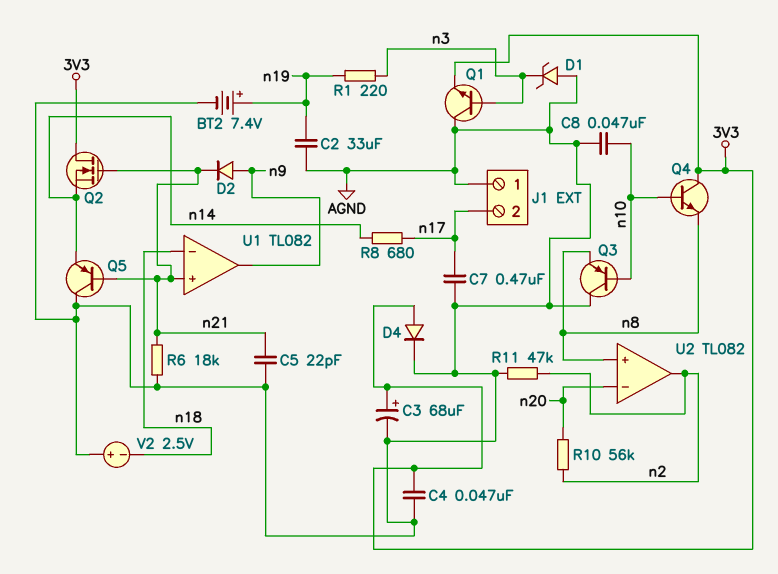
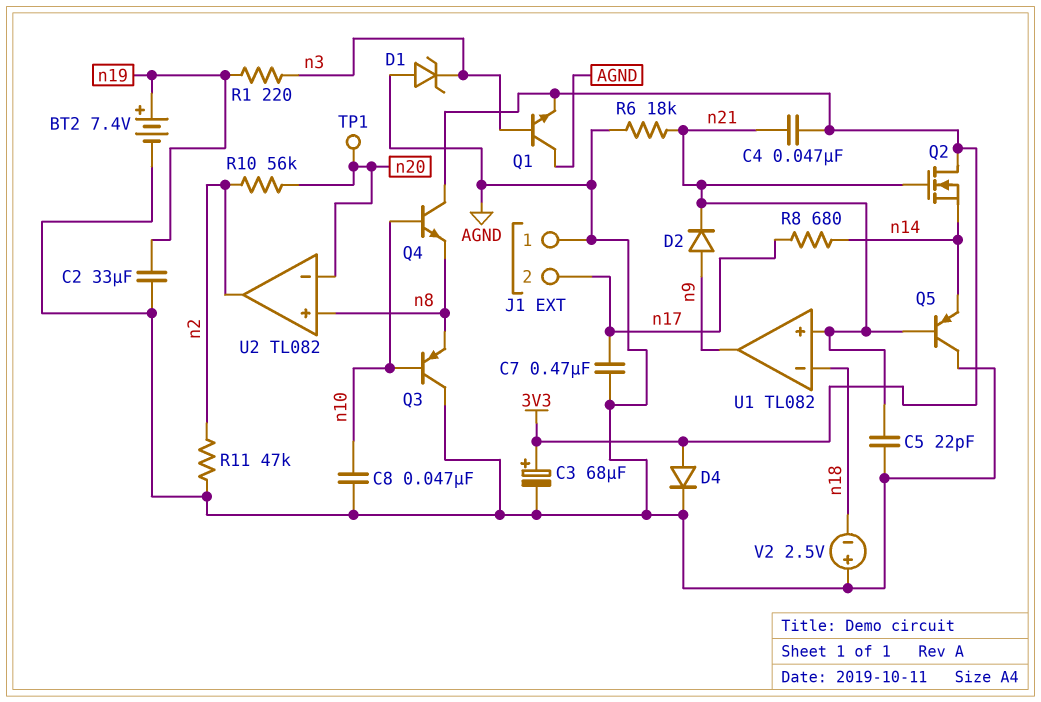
C4: 47nF (3V3, AGND) -> 47nF (3V3, n21)
TP1: none -> test point (n20)

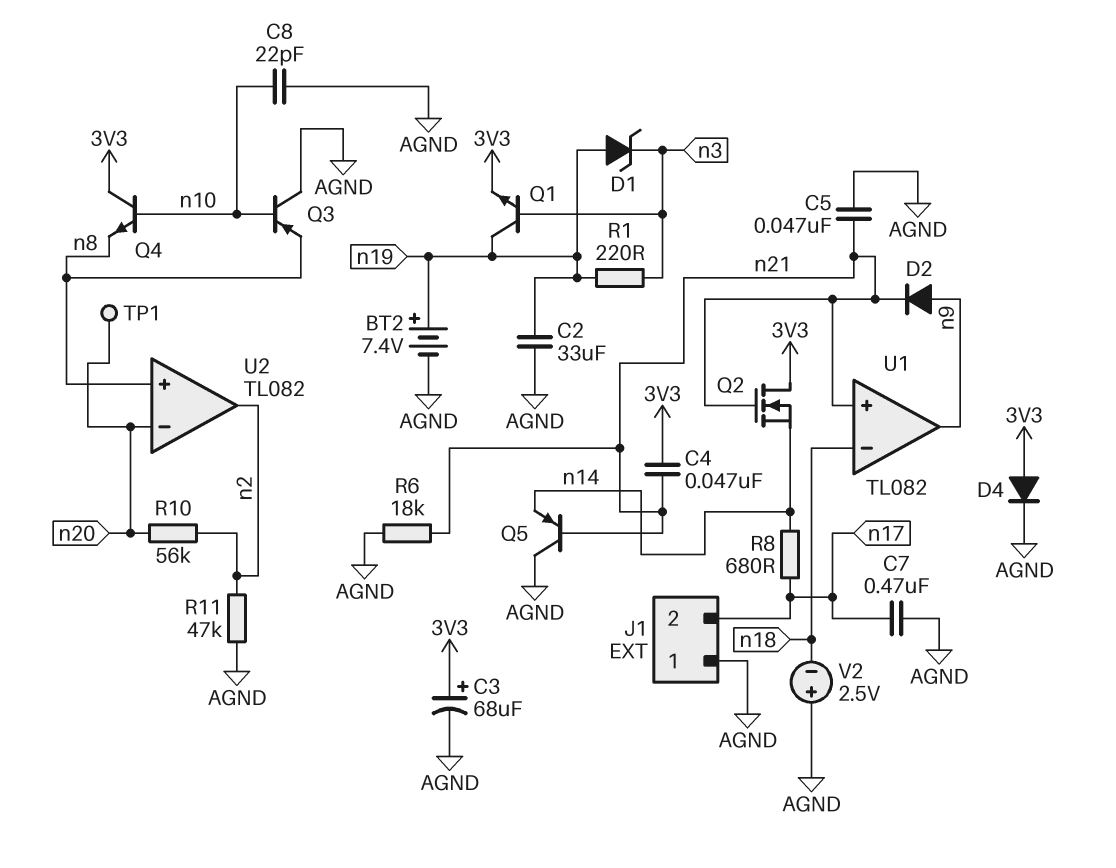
C5: 22pF (AGND, n21) -> 47nF (AGND, n21)
C8: 47nF (AGND, n10) -> 22pF (AGND, n10)
D1: zener (A AGND, K n3) -> zener (A n19, K n3)
Q1: NPN (B n3, C AGND, E 3V3) -> NPN (B n3, C n19, E 3V3)

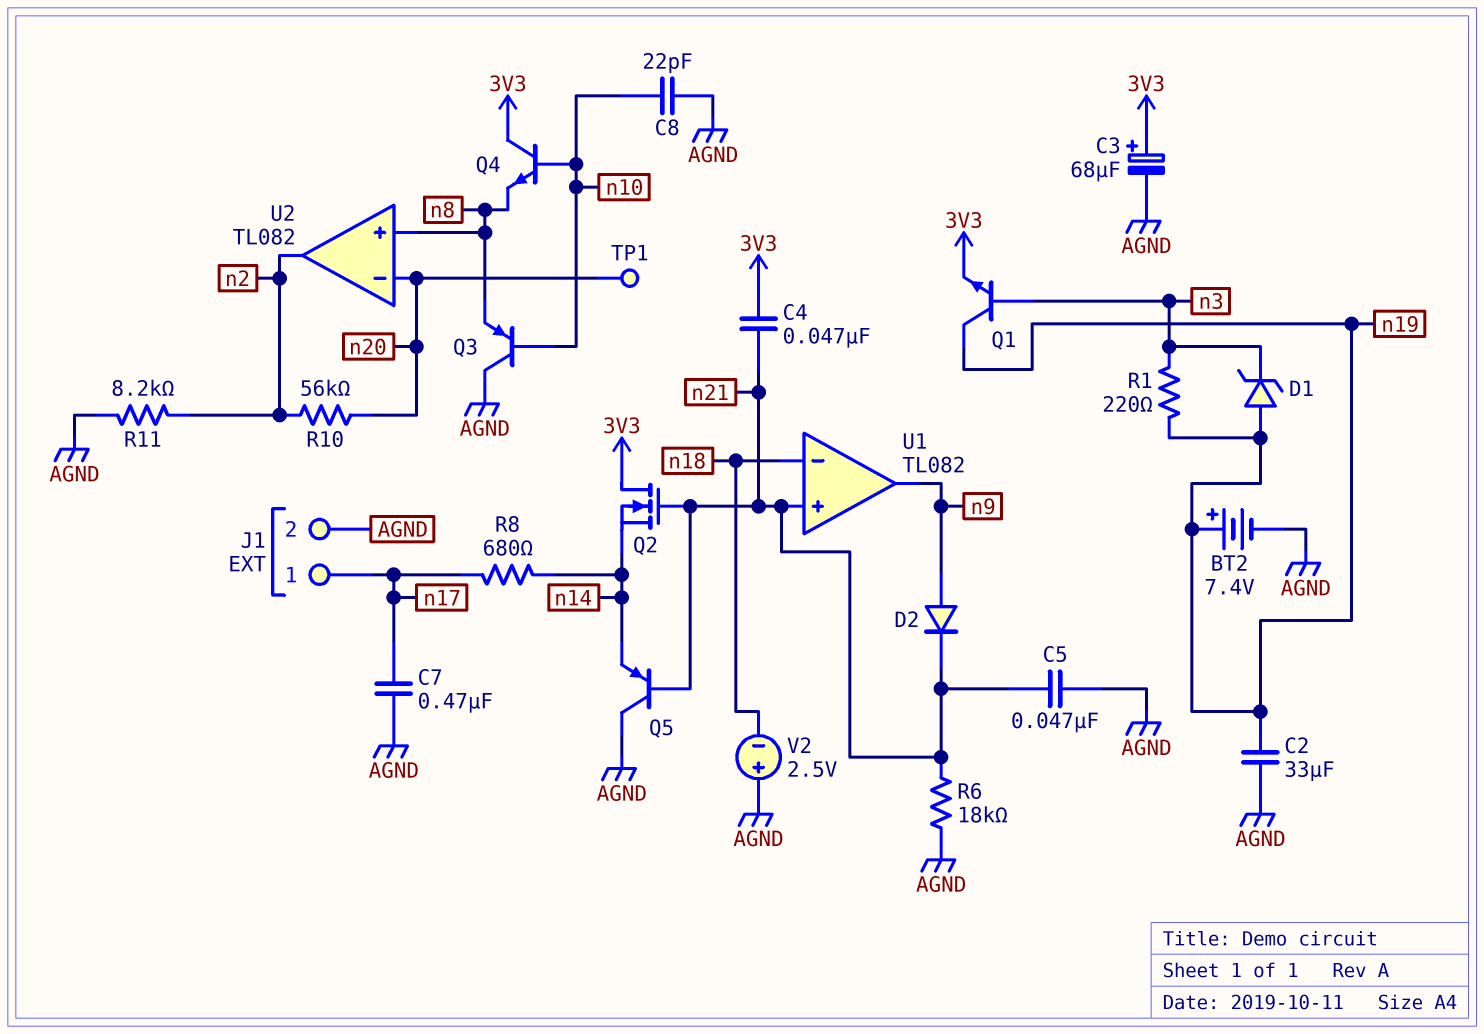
D4: diode (A 3V3, K AGND) -> none
J1 pin 1: AGND -> n17
J1 pin 2: n17 -> AGND
R11: 47k (AGND, n2) -> 8.2k (AGND, n2)

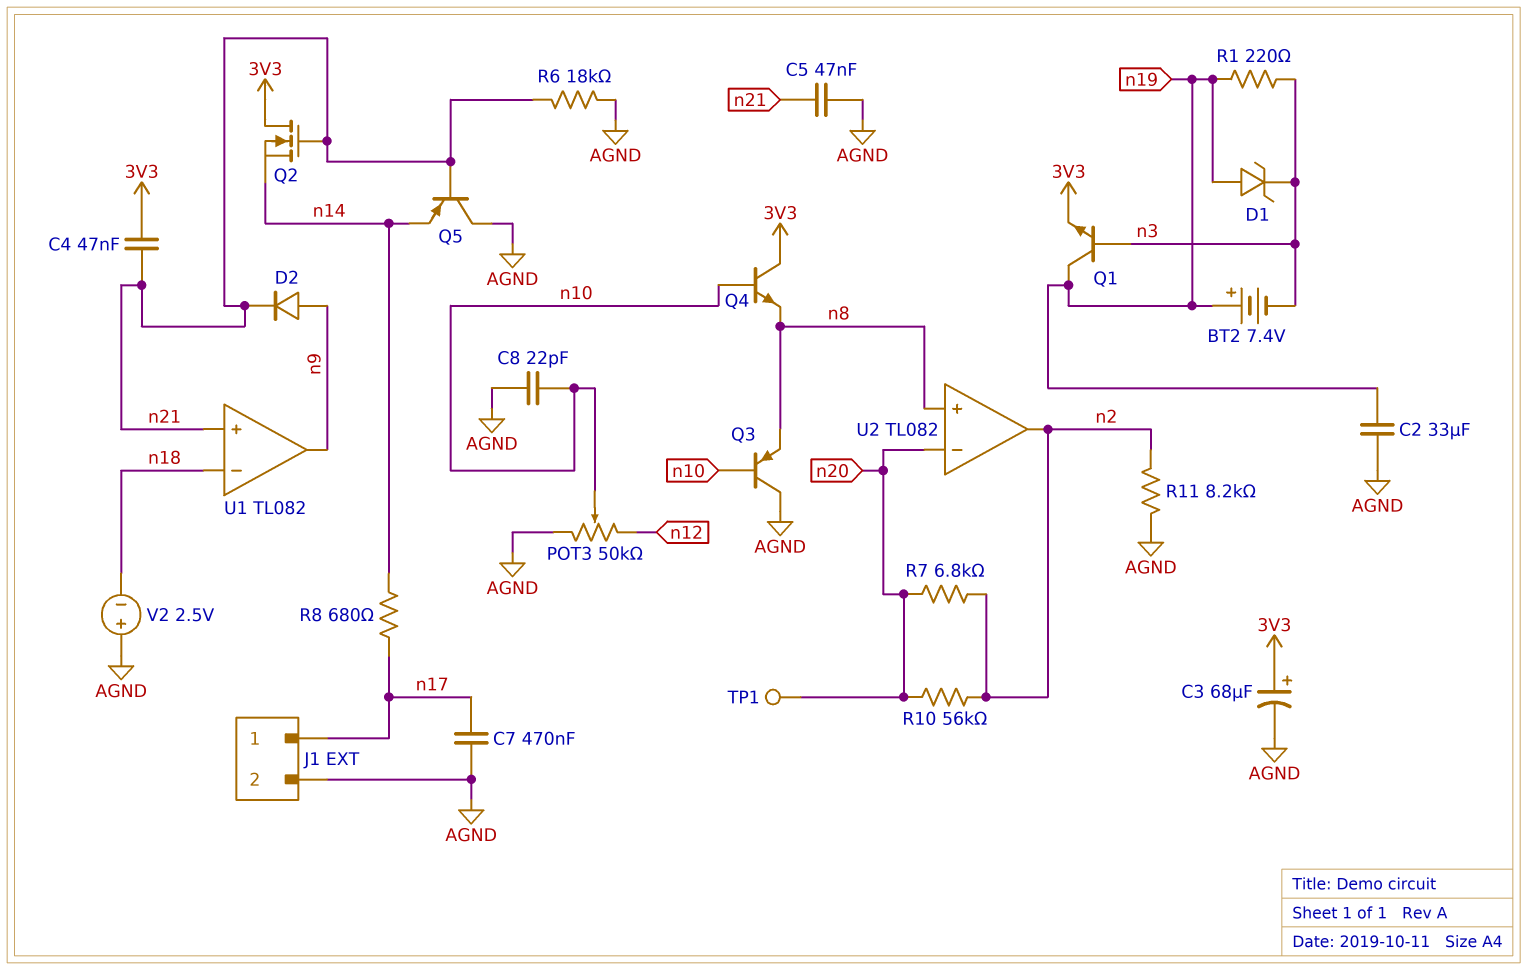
BT2: 7.4V (plus n19, minus AGND) -> 7.4V (plus n19, minus n3)
POT3: none -> 50k (AGND, n12, wiper n10)
R7: none -> 6.8k (n2, n20)

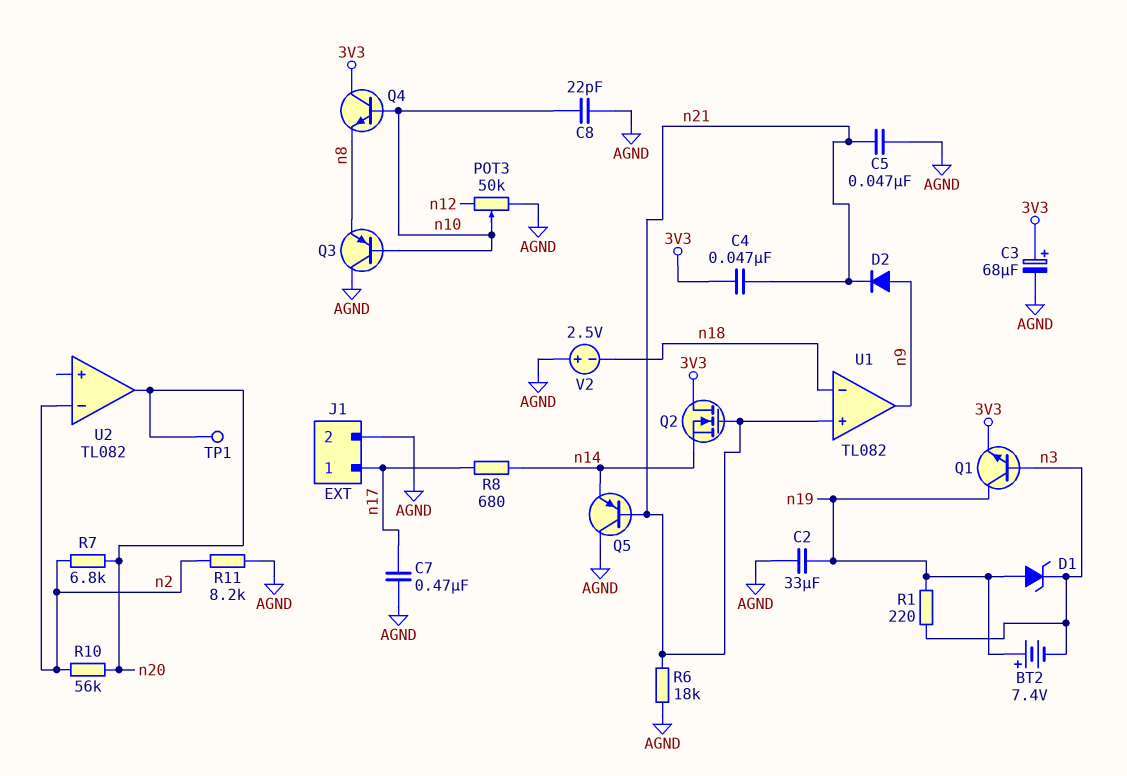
U2 pin in+: n8 -> none
U2 pin in-: n20 -> n2
U2 pin out: n2 -> n20

